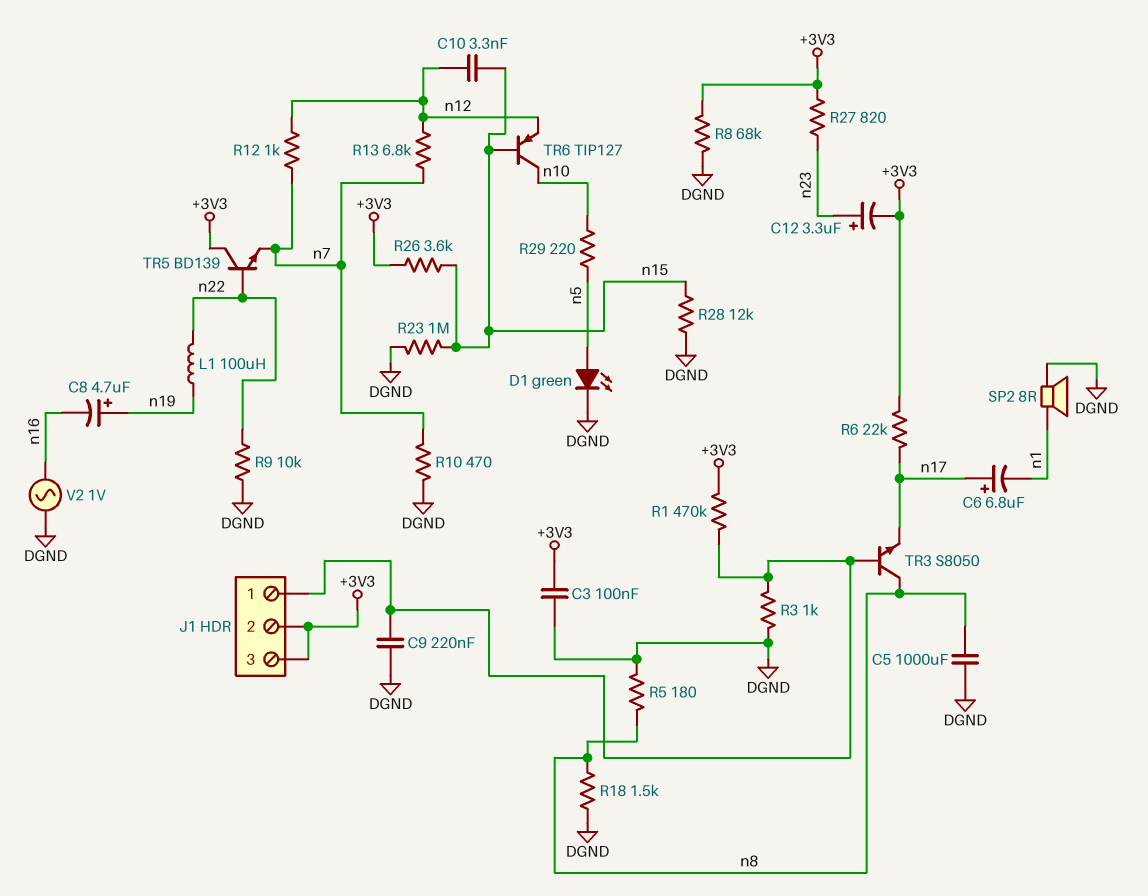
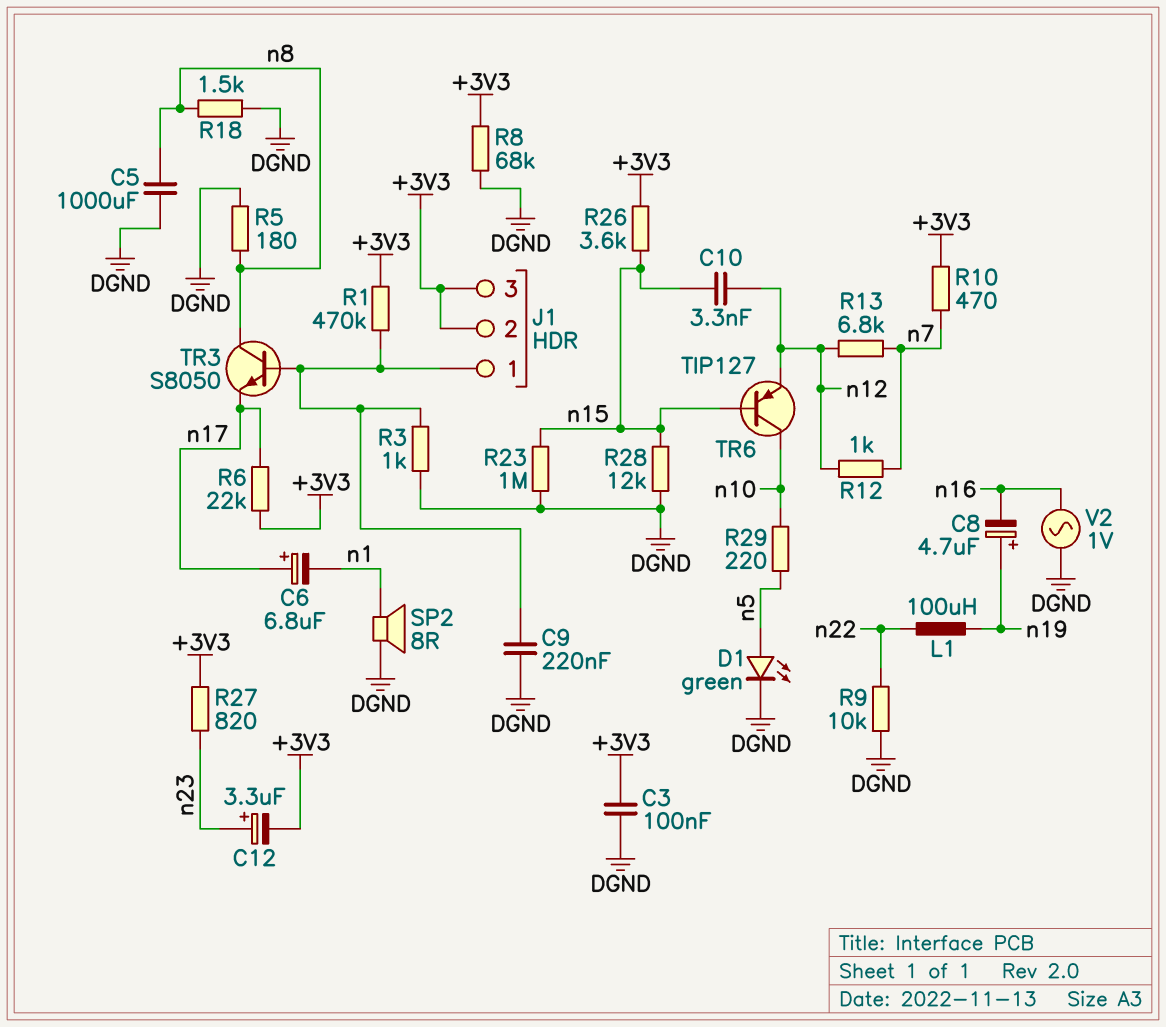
R10: 470 (DGND, n7) -> 470 (+3V3, n7)
TR5: NPN BD139 (B n22, C +3V3, E n7) -> none

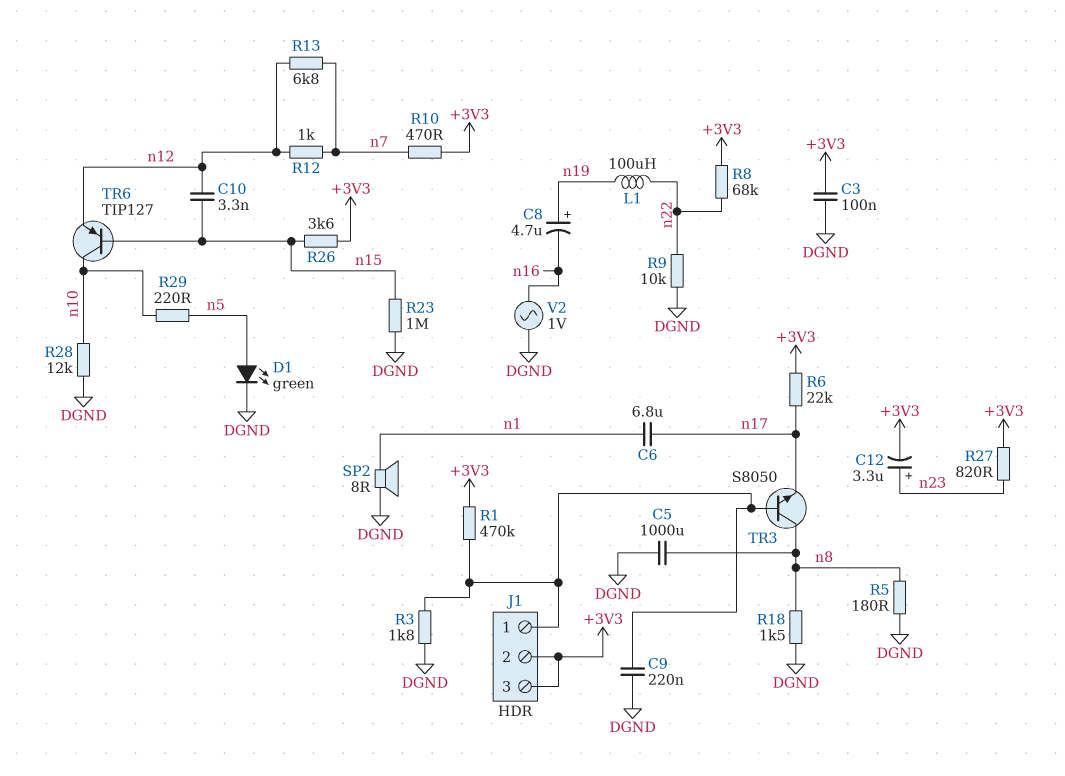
C6: 6.8uF (plus n17, minus n1) -> 6.8uF (n1, n17)
R3: 1k (DGND, J1/1) -> 1.8k (DGND, J1/1)
R8: 68k (+3V3, DGND) -> 68k (+3V3, n22)
R28: 12k (DGND, n15) -> 12k (DGND, n10)

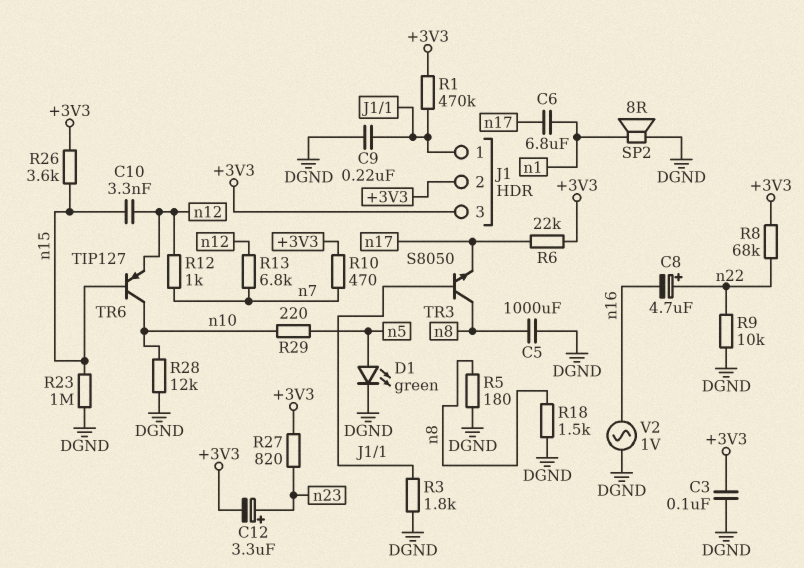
C8: 4.7uF (plus n19, minus n16) -> 4.7uF (plus n22, minus n16)
L1: 100uH (n19, n22) -> none

